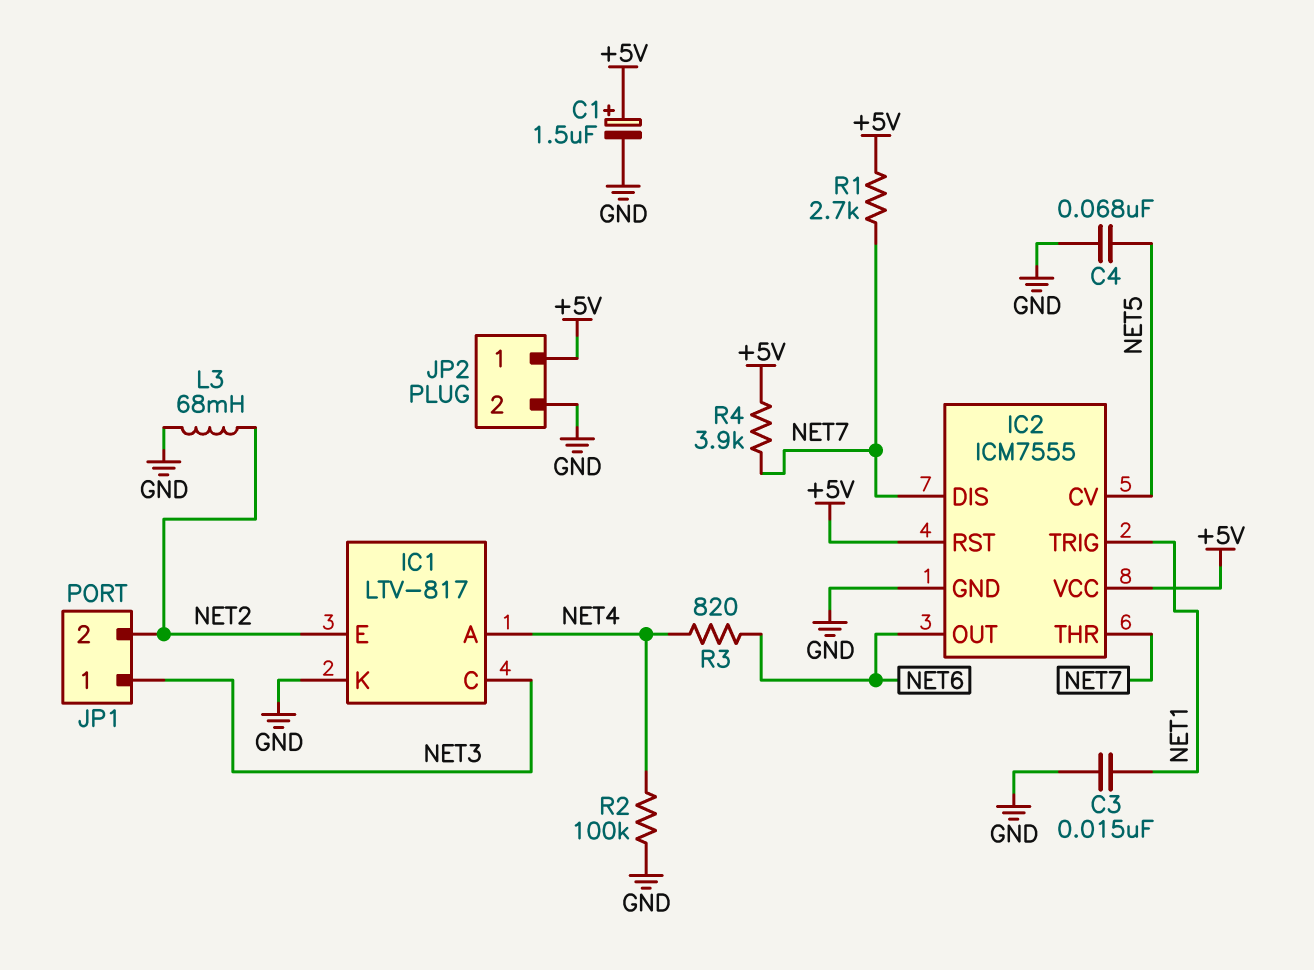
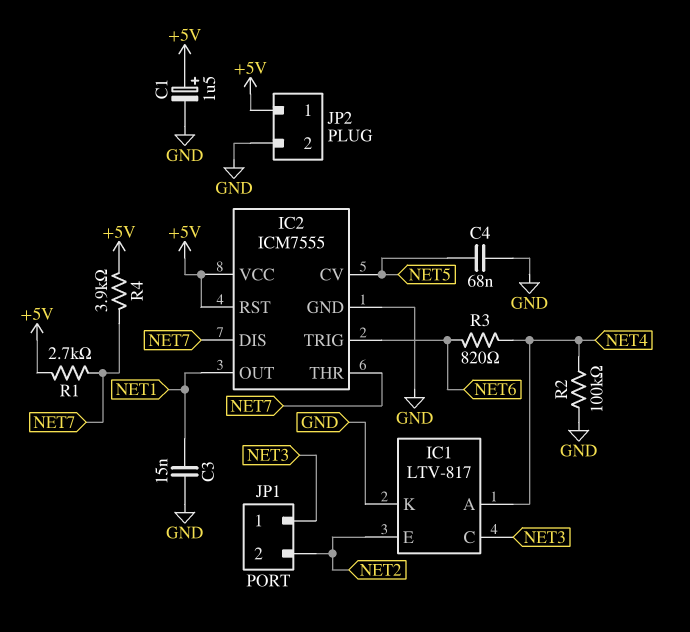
IC2 pin OUT: NET6 -> NET1
IC2 pin TRIG: NET1 -> NET6
L3: 68mH (GND, NET2) -> none

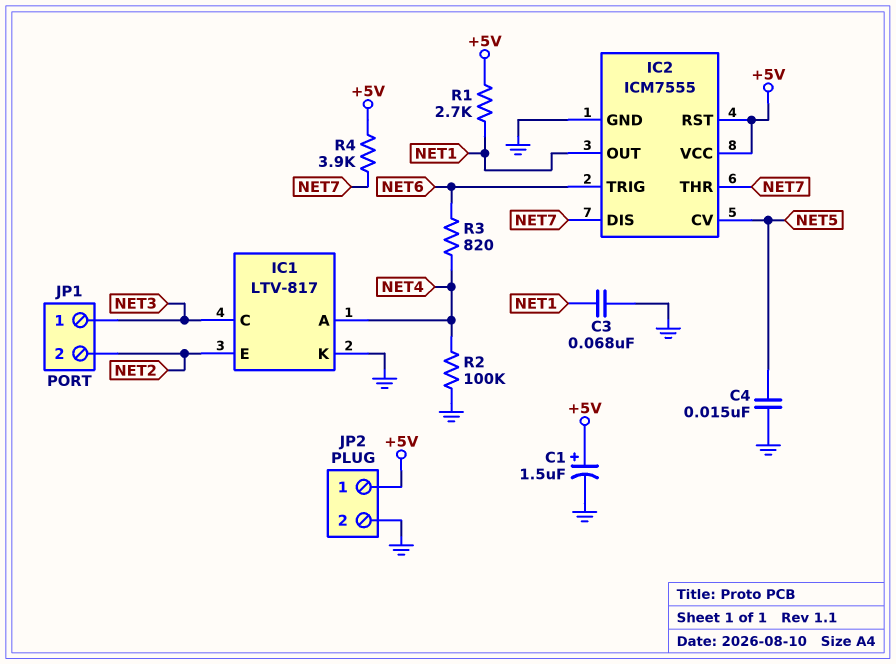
C3: 15nF (GND, NET1) -> 68nF (GND, NET1)
C4: 68nF (GND, NET5) -> 15nF (GND, NET5)
R1: 2.7k (+5V, NET7) -> 2.7k (+5V, NET1)

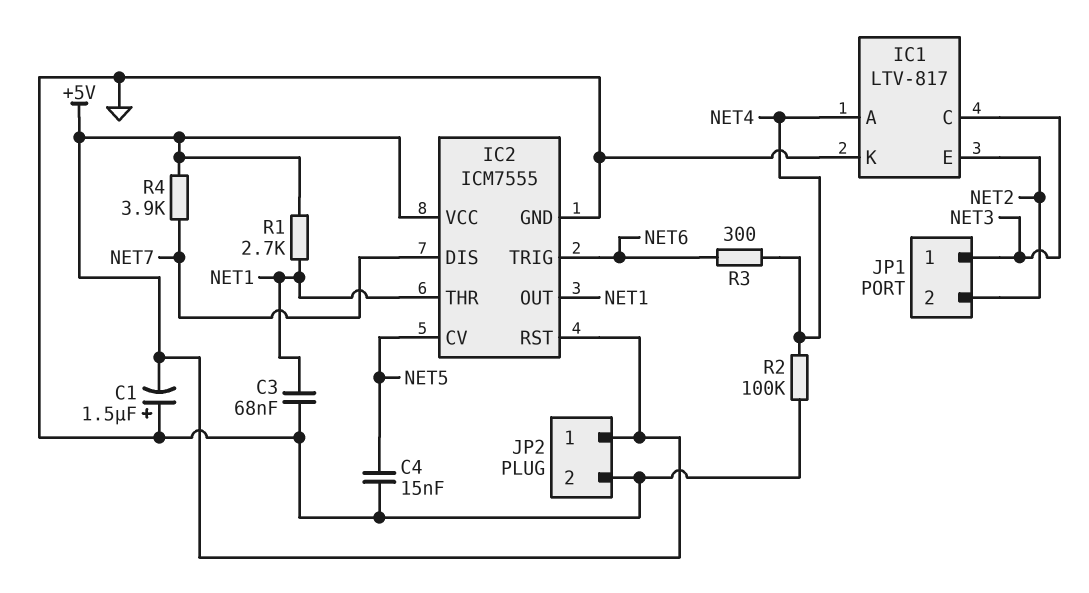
C1: 1.5uF (plus +5V, minus GND) -> 1.5uF (plus GND, minus +5V)
IC2 pin THR: NET7 -> NET1
R3: 820 (NET4, NET6) -> 300 (NET4, NET6)

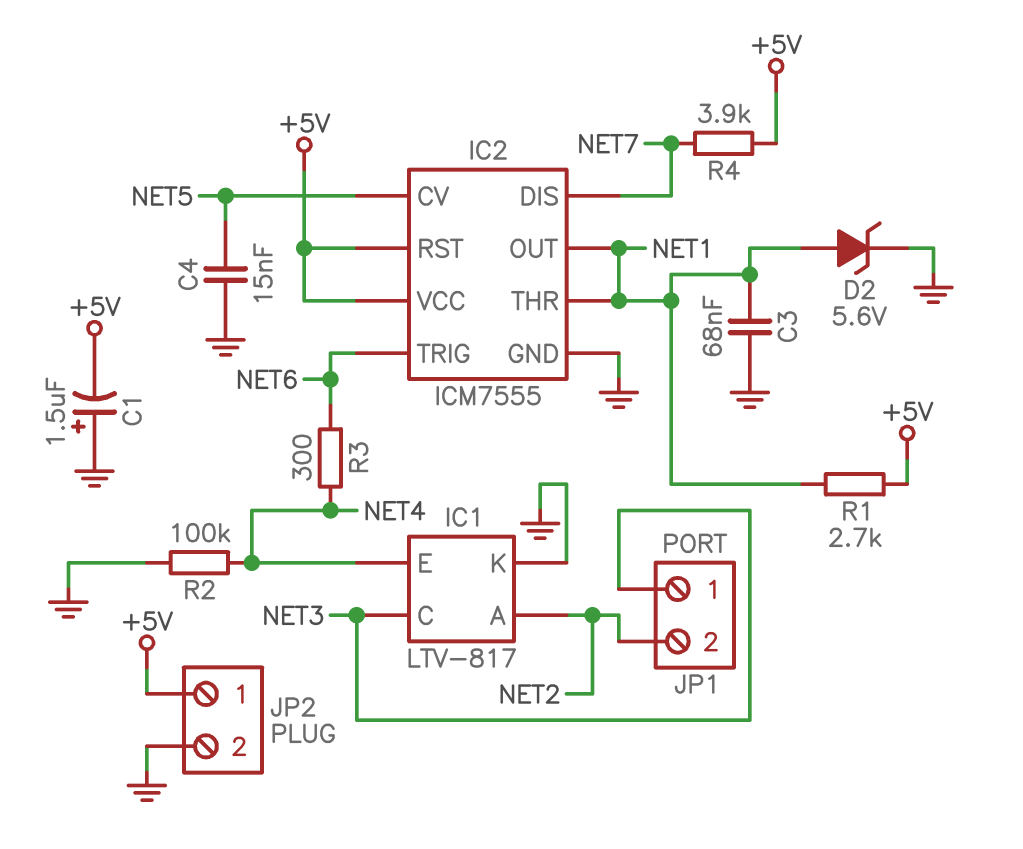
D2: none -> zener 5.6V (A NET1, K GND)
IC1 pin A: NET4 -> NET2
IC1 pin E: NET2 -> NET4

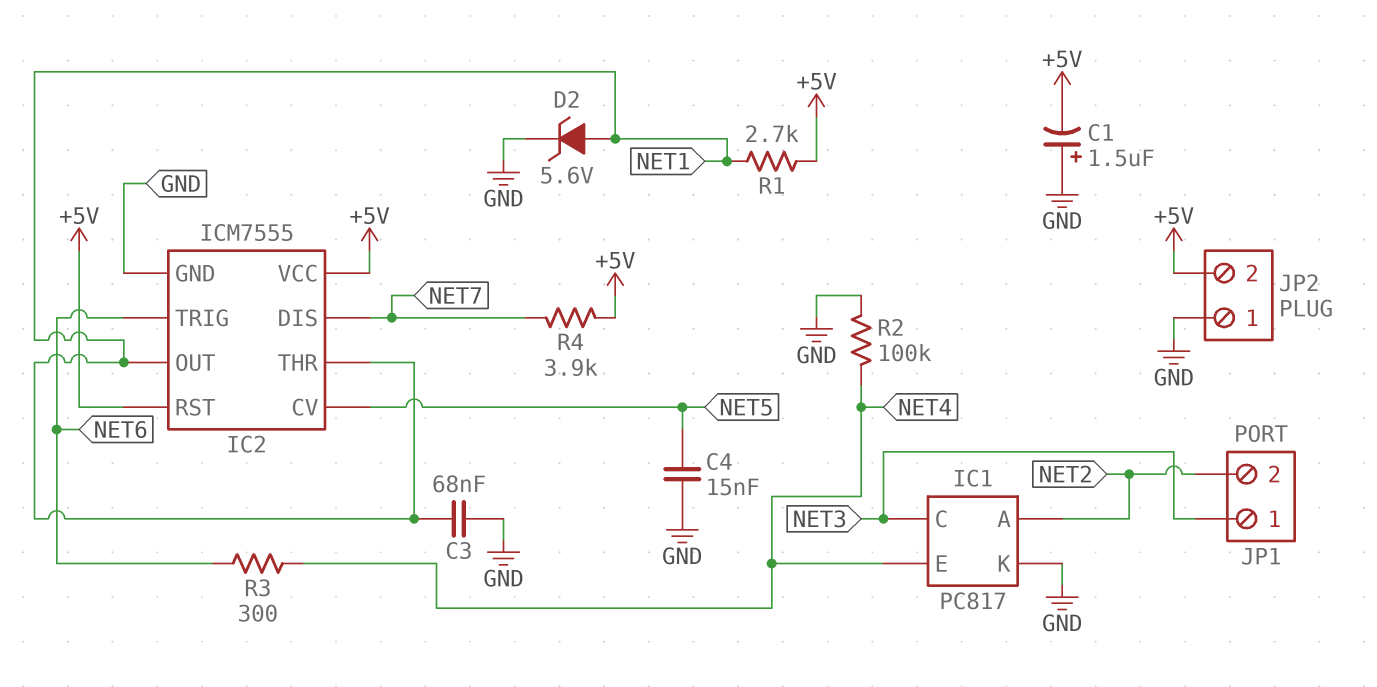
IC1: LTV-817 -> PC817
JP2 pin 1: +5V -> GND
JP2 pin 2: GND -> +5V

